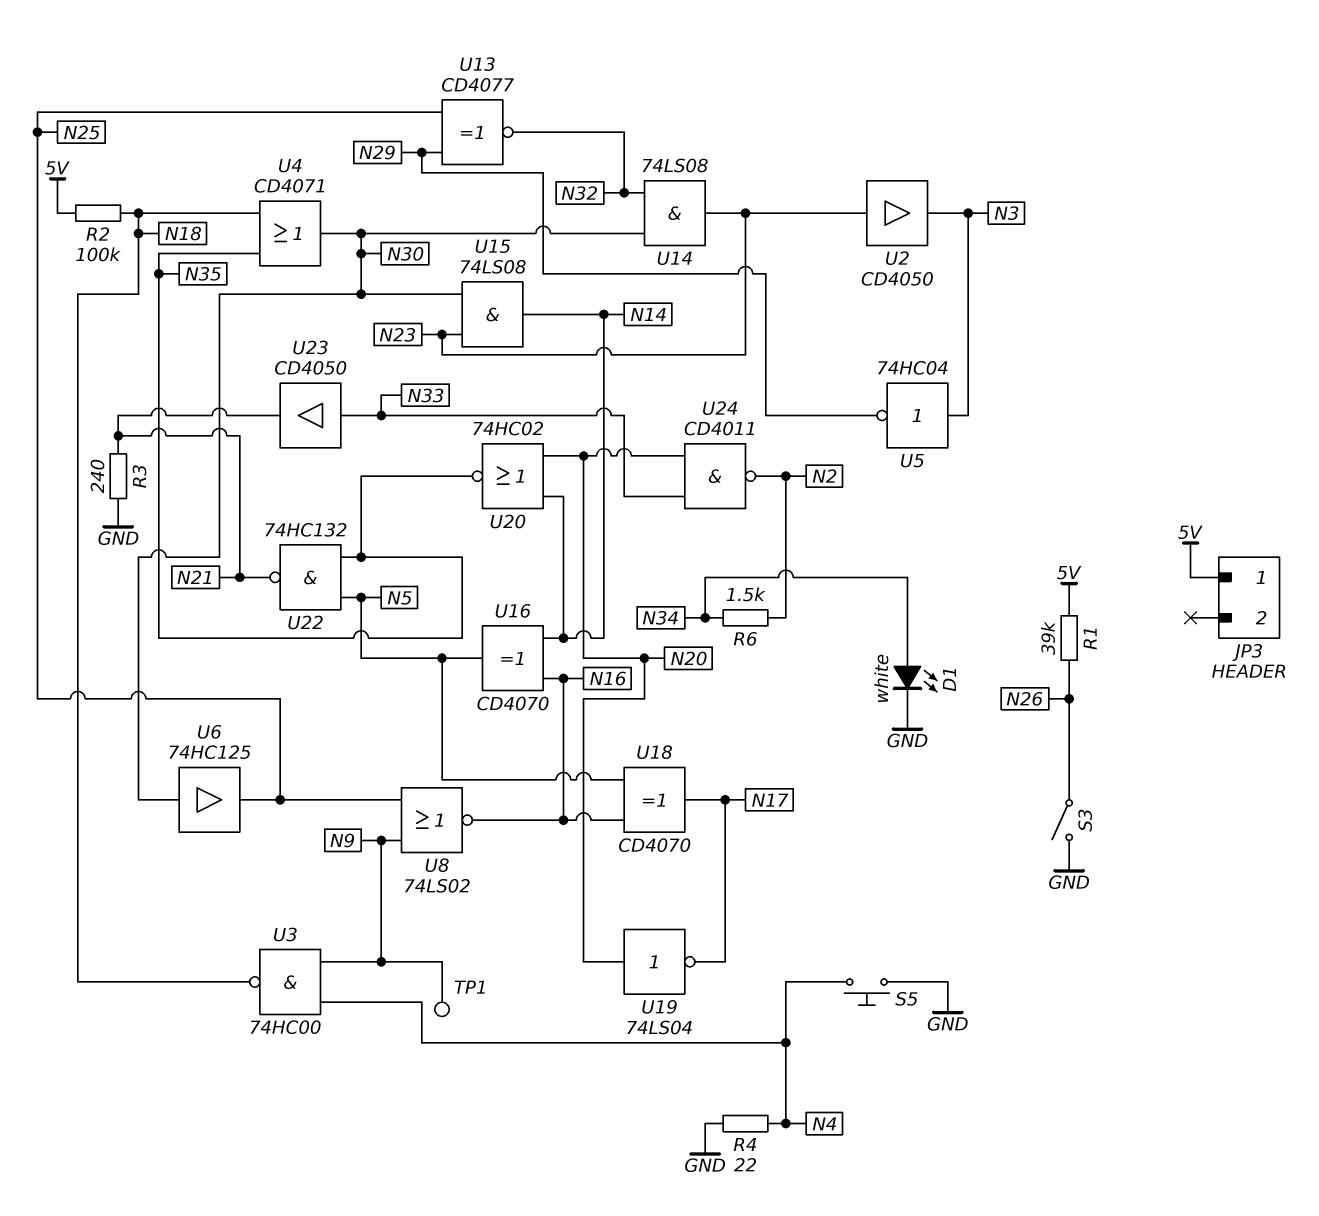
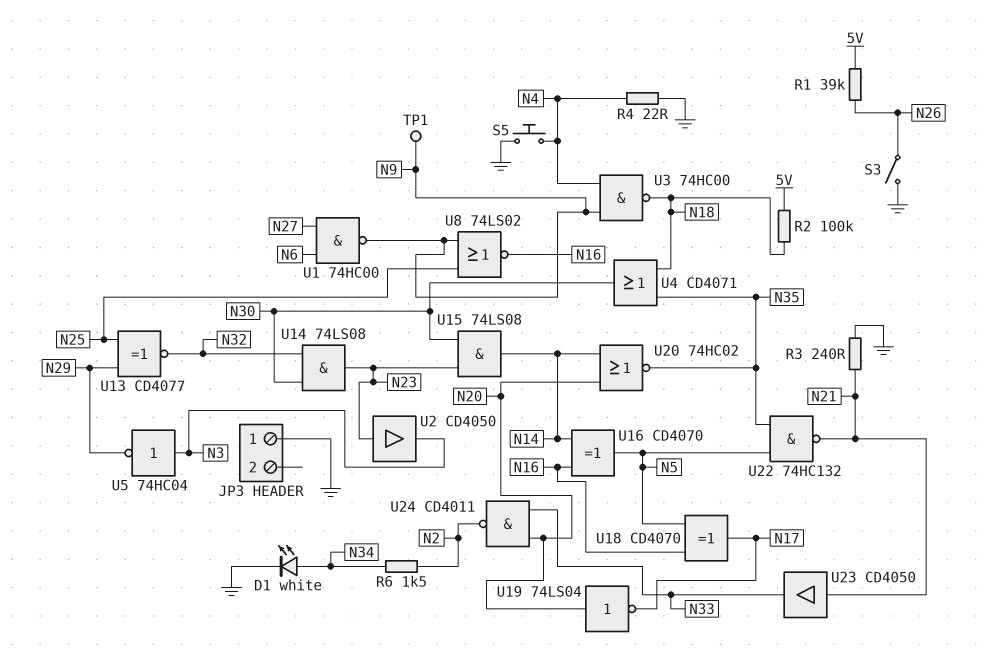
JP3 pin 1: 5V -> GND
U1: none -> NAND 74HC00 (in N6, in N27, out N9)
U6: buffer 74HC125 (in N30, out N25) -> none
U23: buffer CD4050 (in N33, out N21) -> buffer CD4050 (in N21, out N33)

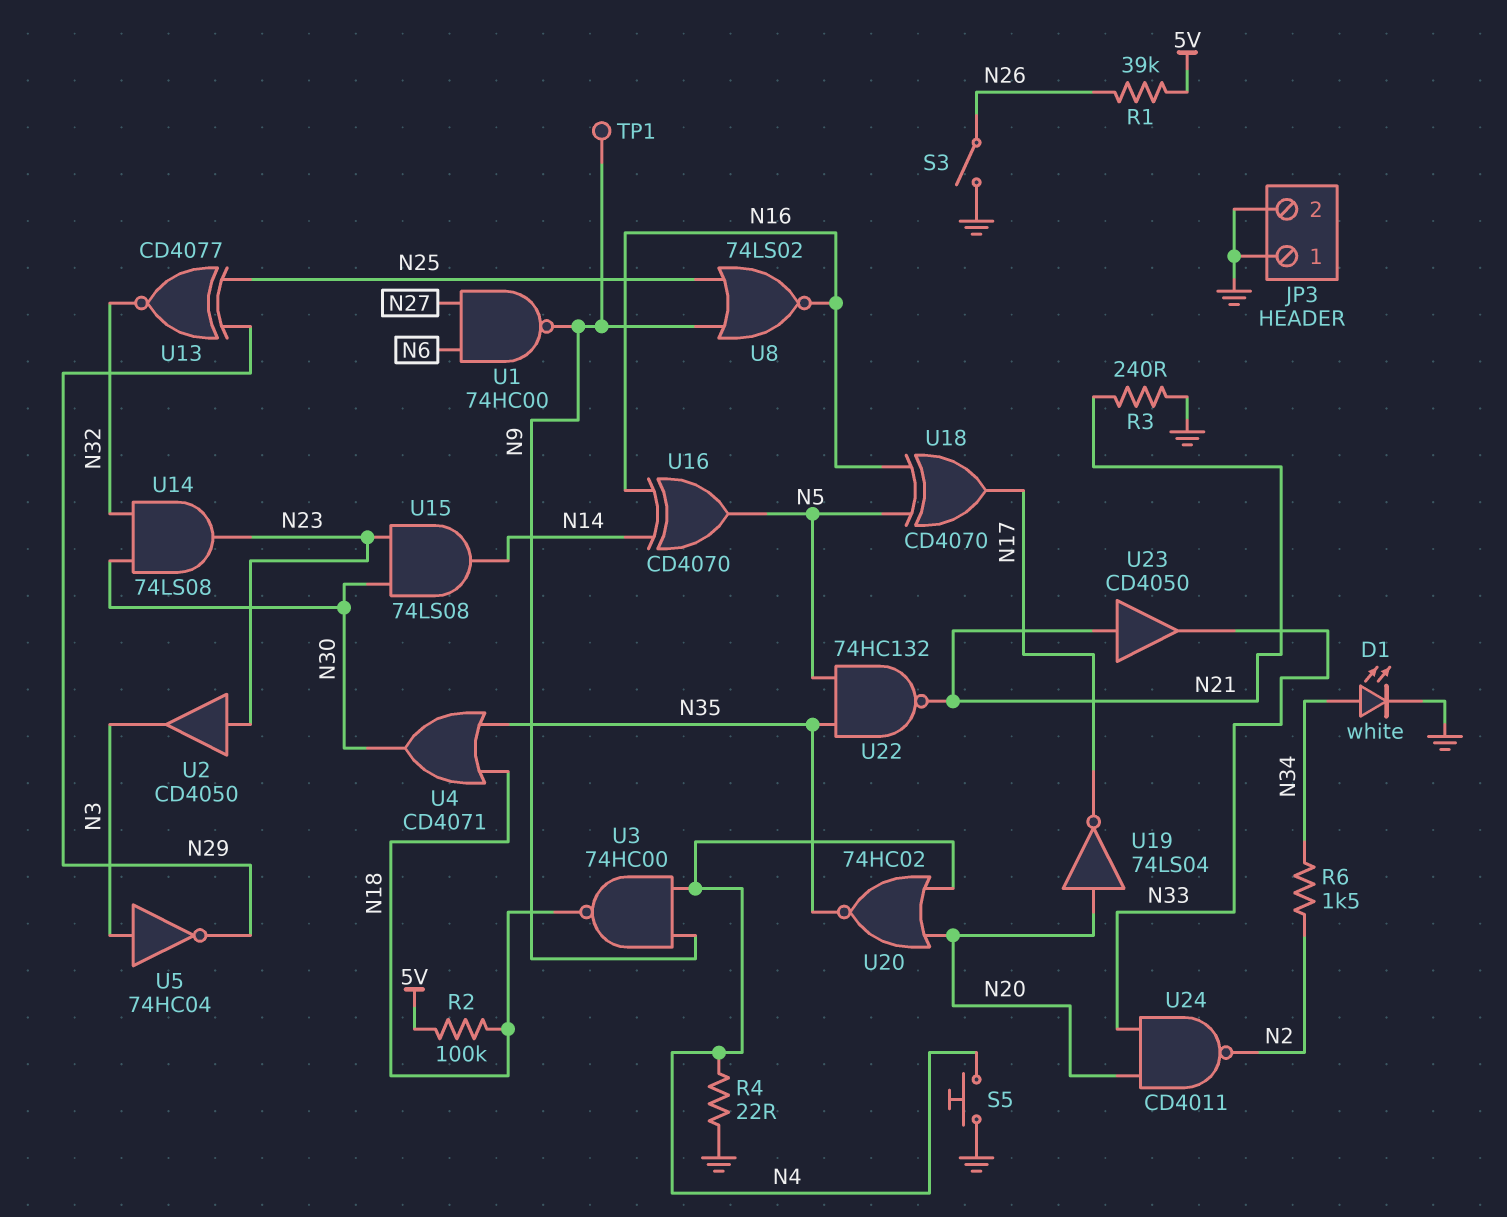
JP3 pin 2: none -> GND
U20: NOR 74HC02 (in N14, in N20, out N35) -> NOR 74HC02 (in N4, in N20, out N35)

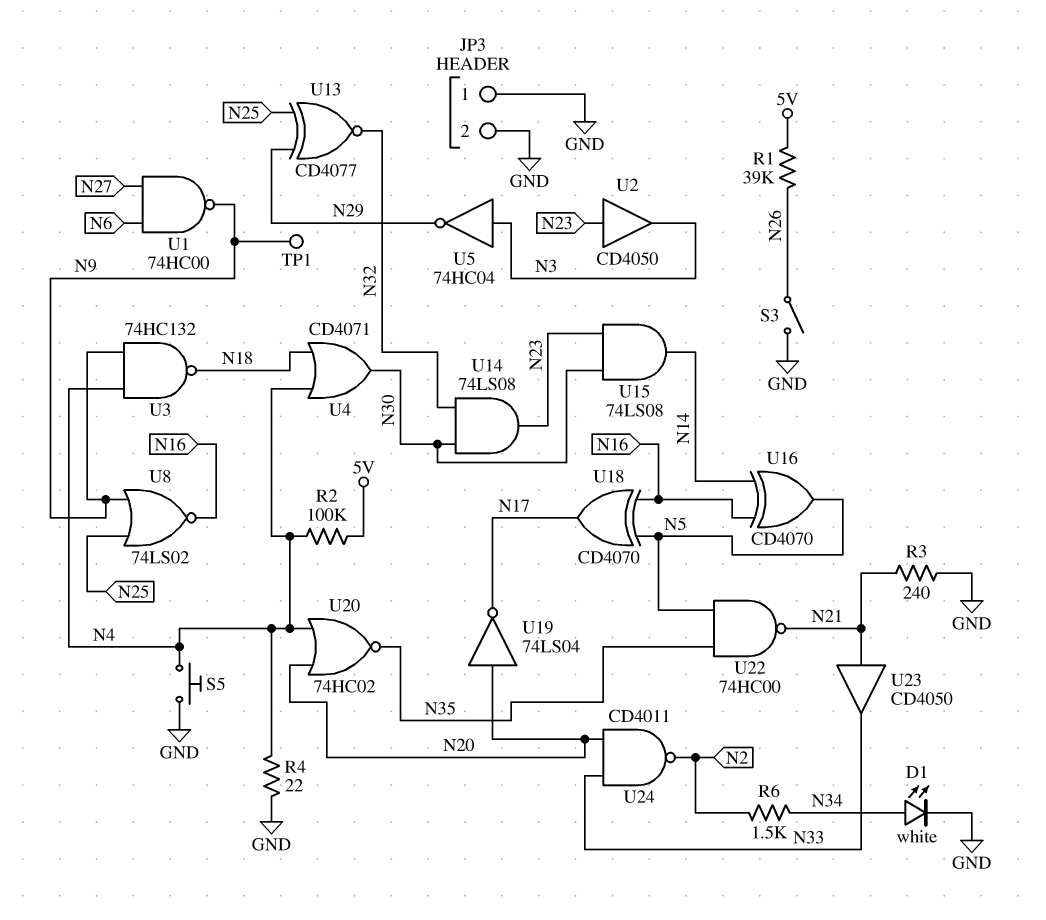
R2: 100k (5V, N18) -> 100k (5V, N4)
U3: NAND 74HC00 (in N4, in N9, out N18) -> NAND 74HC132 (in N4, in N9, out N18)
U4: OR CD4071 (in N18, in N35, out N30) -> OR CD4071 (in N4, in N18, out N30)
U22: NAND 74HC132 (in N5, in N35, out N21) -> NAND 74HC00 (in N5, in N35, out N21)

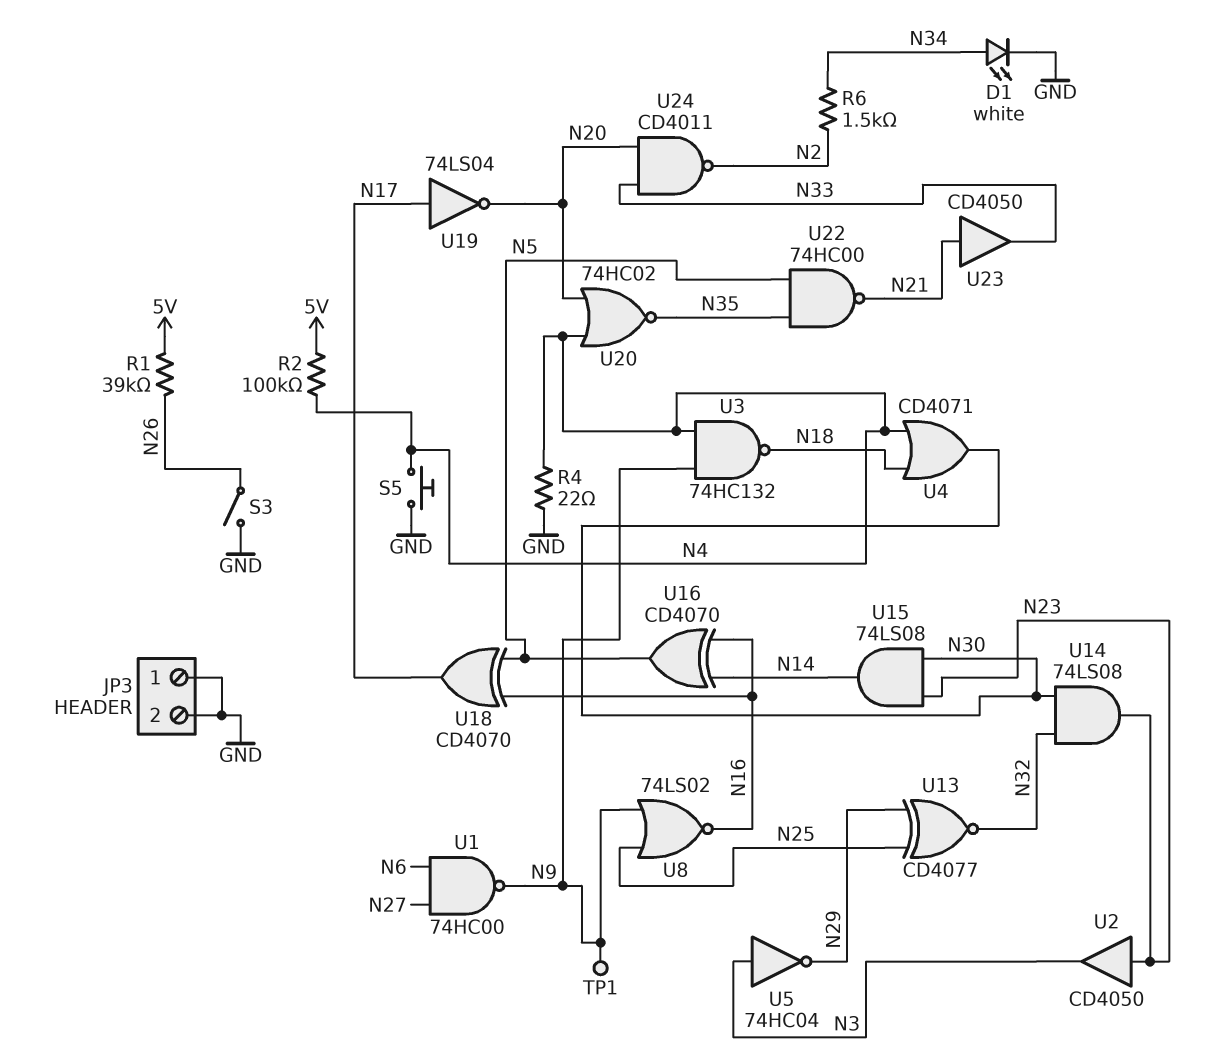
R3: 240 (GND, N21) -> none
U19: NOT 74LS04 (in N20, out N17) -> NOT 74LS04 (in N17, out N20)

